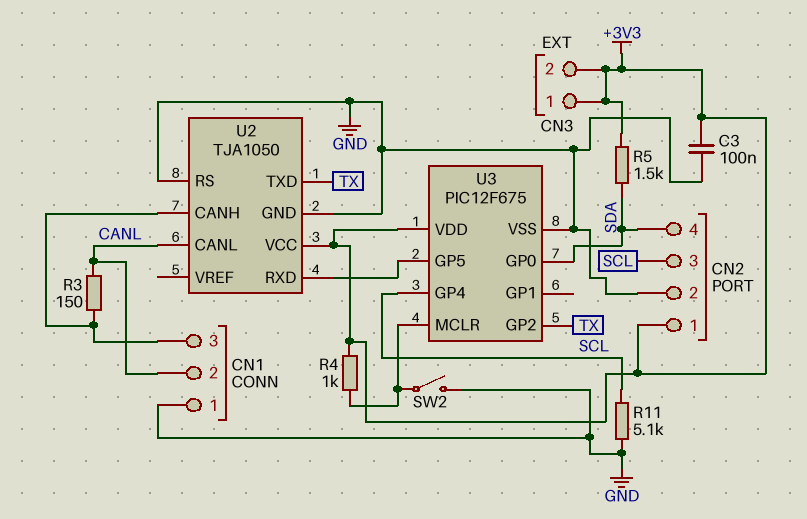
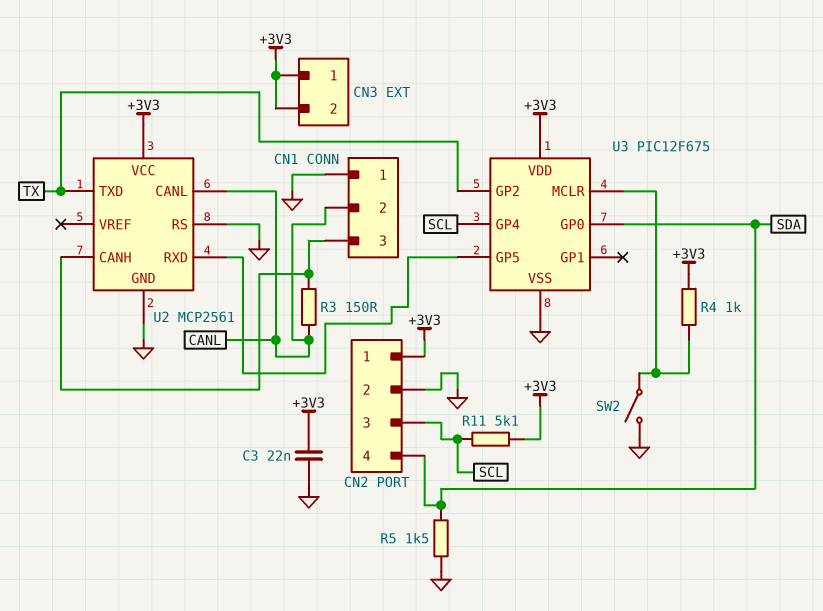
C3: 100nF (+3V3, GND) -> 22nF (+3V3, GND)
R5: 1.5k (+3V3, SDA) -> 1.5k (GND, SDA)
R11: 5.1k (GND, SCL) -> 5.1k (+3V3, SCL)
U2: TJA1050 -> MCP2561

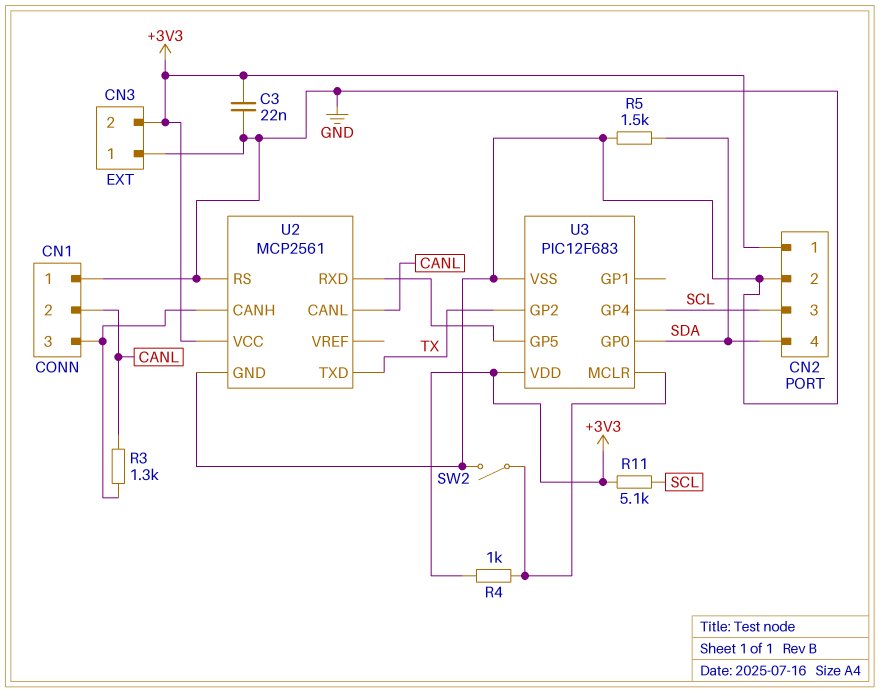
CN3 pin 1: +3V3 -> GND
R3: 150 (CANL, CN1/3) -> 1.3k (CANL, CN1/3)
U3: PIC12F675 -> PIC12F683

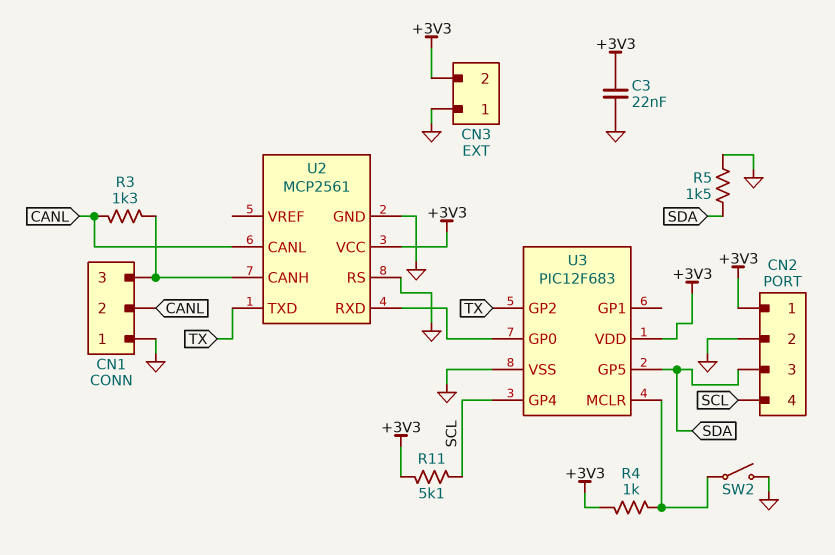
CN2 pin 3: SCL -> SDA
CN2 pin 4: SDA -> SCL
U3 pin GP0: SDA -> U2/RXD
U3 pin GP5: U2/RXD -> SDA

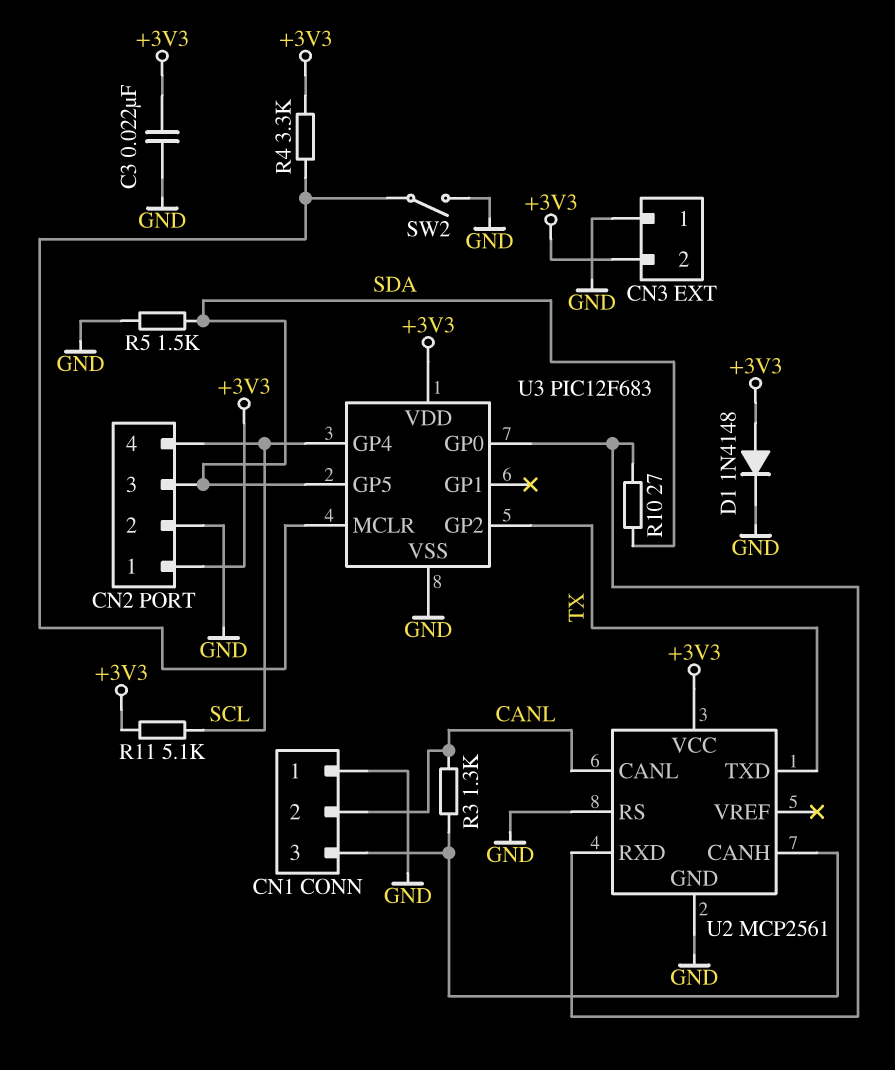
D1: none -> diode 1N4148 (A +3V3, K GND)
R4: 1k (+3V3, U3/MCLR) -> 3.3k (+3V3, U3/MCLR)
R10: none -> 27 (SDA, U2/RXD)

